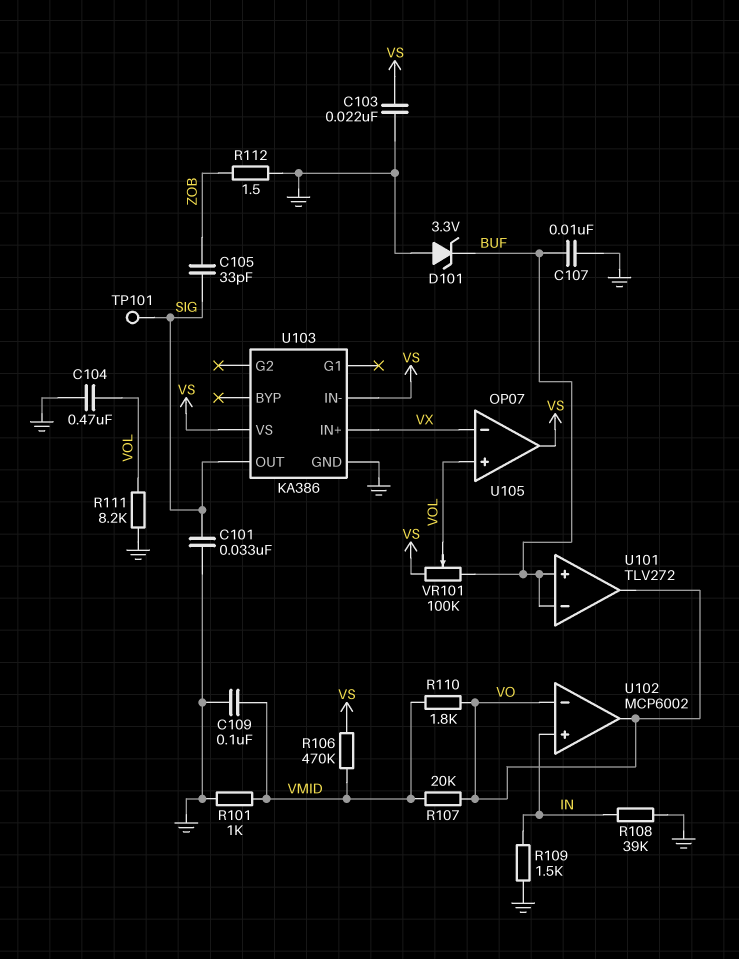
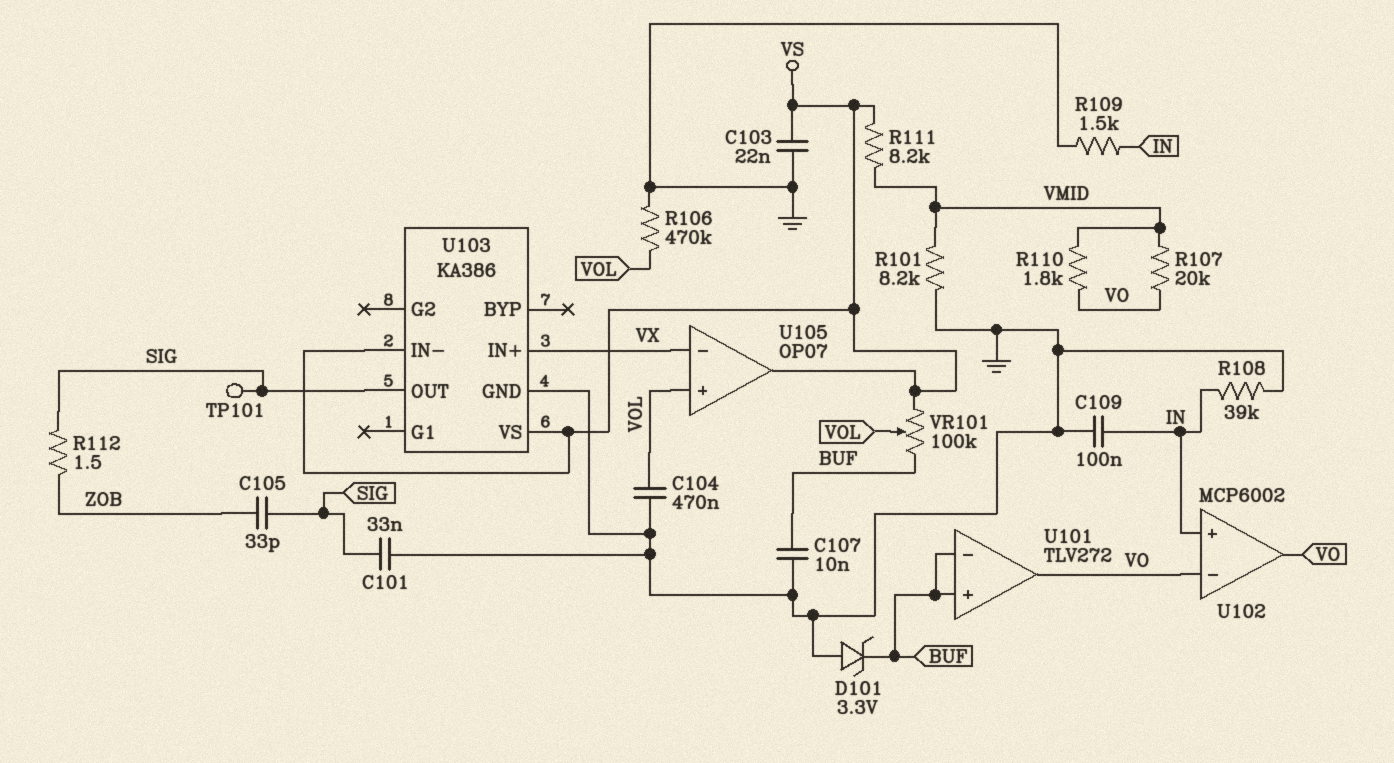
C109: 100nF (GND, VMID) -> 100nF (GND, IN)
R101: 1k (GND, VMID) -> 8.2k (GND, VMID)
R106: 470k (VMID, VS) -> 470k (GND, VOL)
R111: 8.2k (GND, VOL) -> 8.2k (VMID, VS)
R112: 1.5 (GND, ZOB) -> 1.5 (SIG, ZOB)

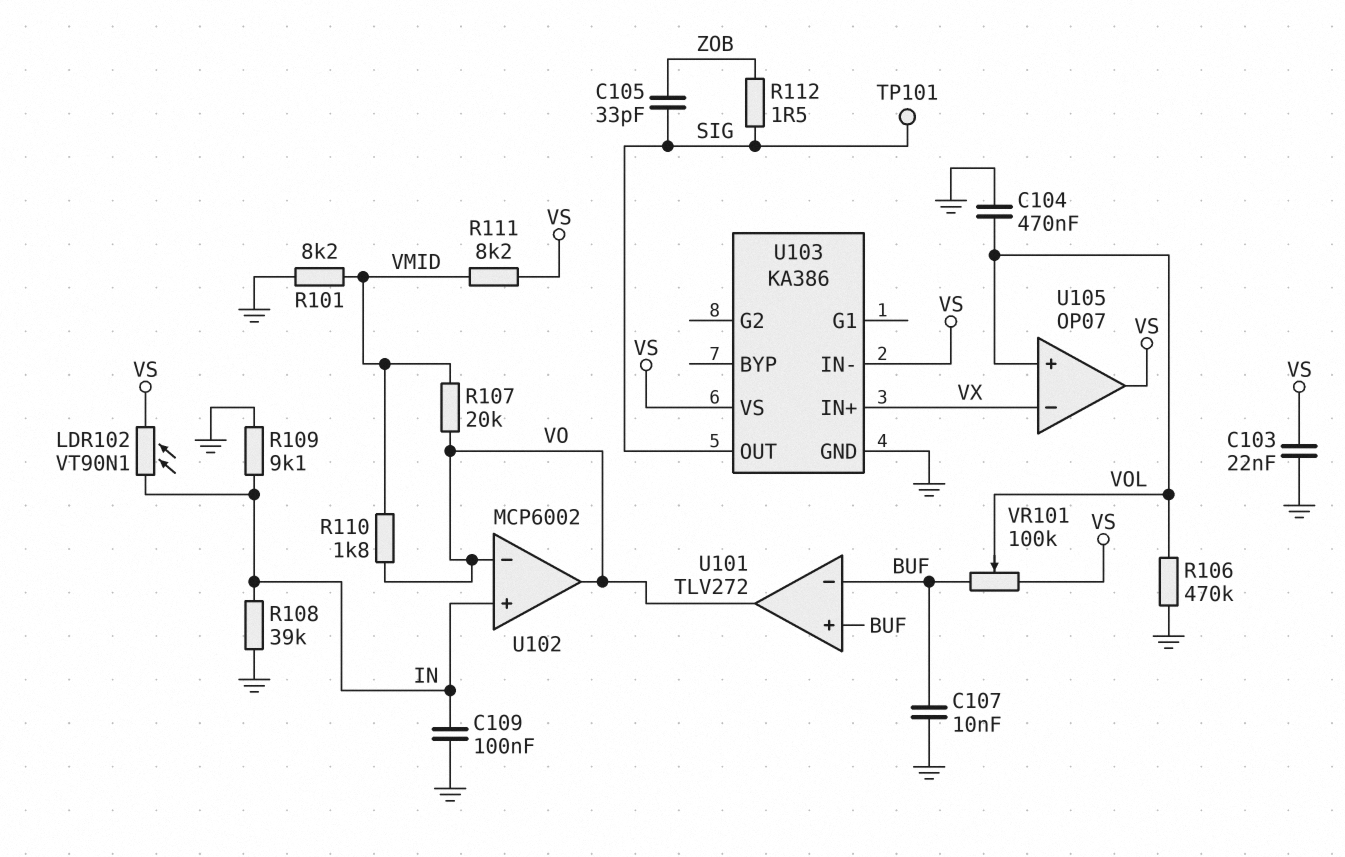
C101: 33nF (GND, SIG) -> none
D101: zener 3.3V (A GND, K BUF) -> none
LDR102: none -> VT90N1 (IN, VS)
R109: 1.5k (GND, IN) -> 9.1k (GND, IN)

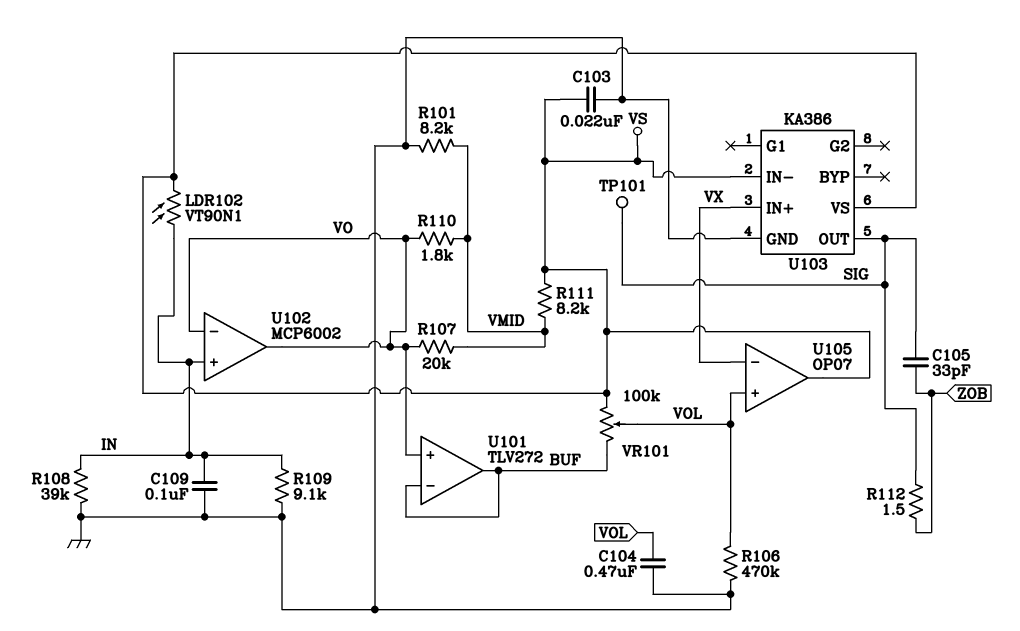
C107: 10nF (BUF, GND) -> none
U101 pin in+: BUF -> VO
U101 pin out: VO -> BUF

